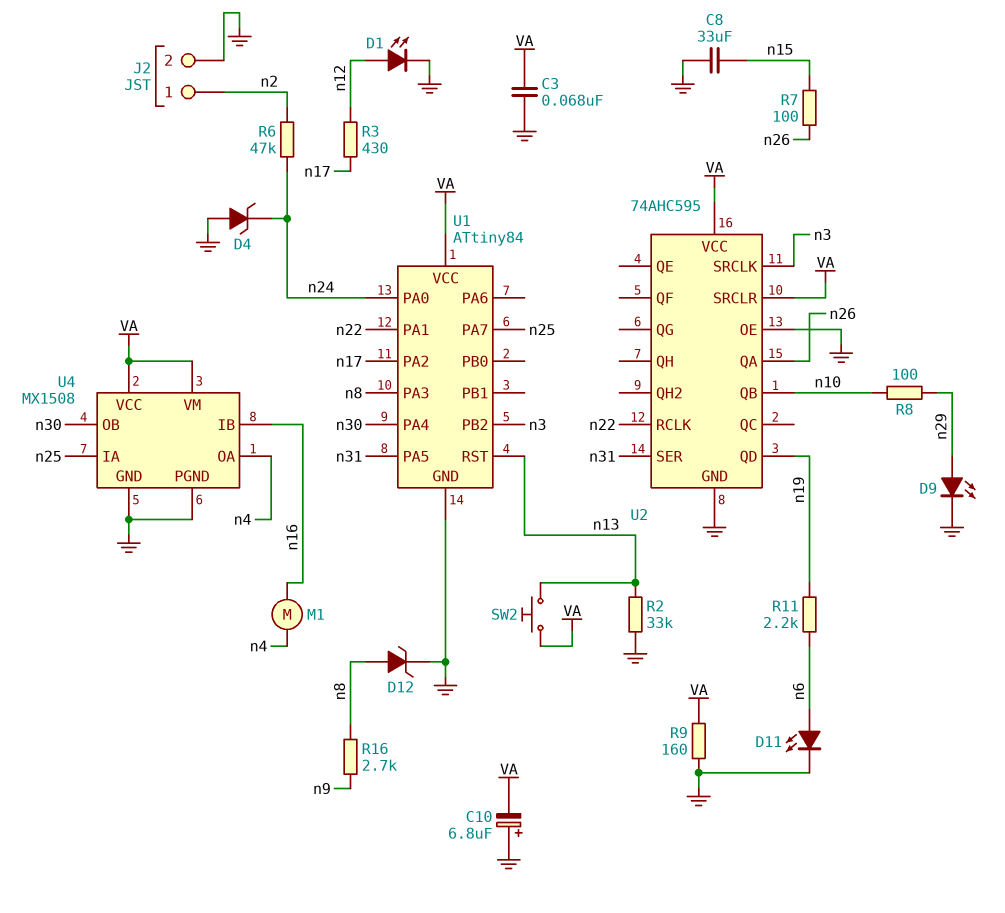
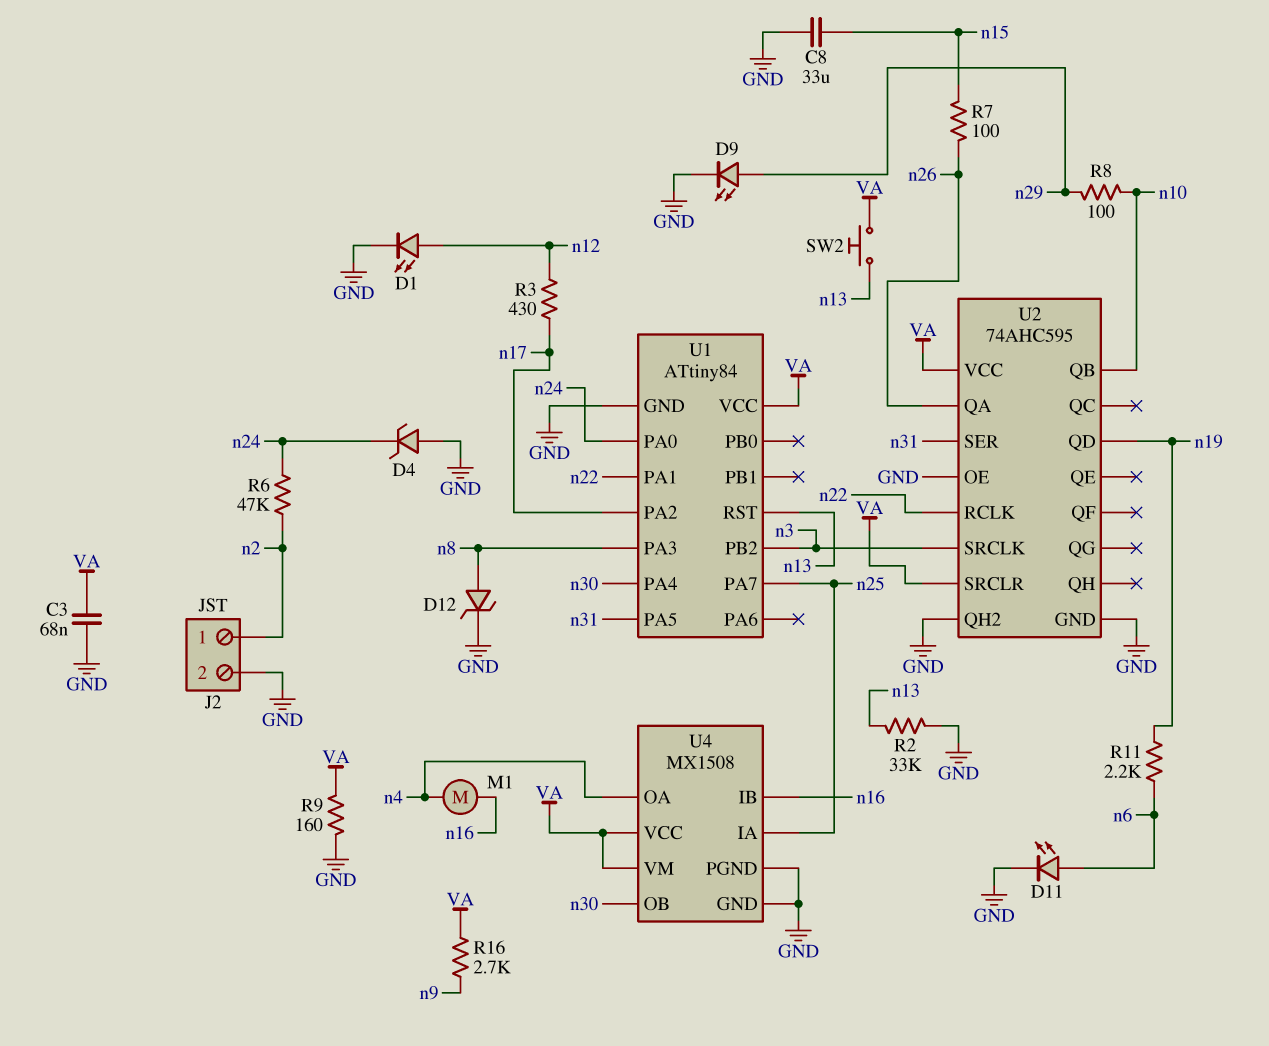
C10: 6.8uF (plus GND, minus VA) -> none
R16: 2.7k (n8, n9) -> 2.7k (VA, n9)
U2 pin QH2: none -> GND

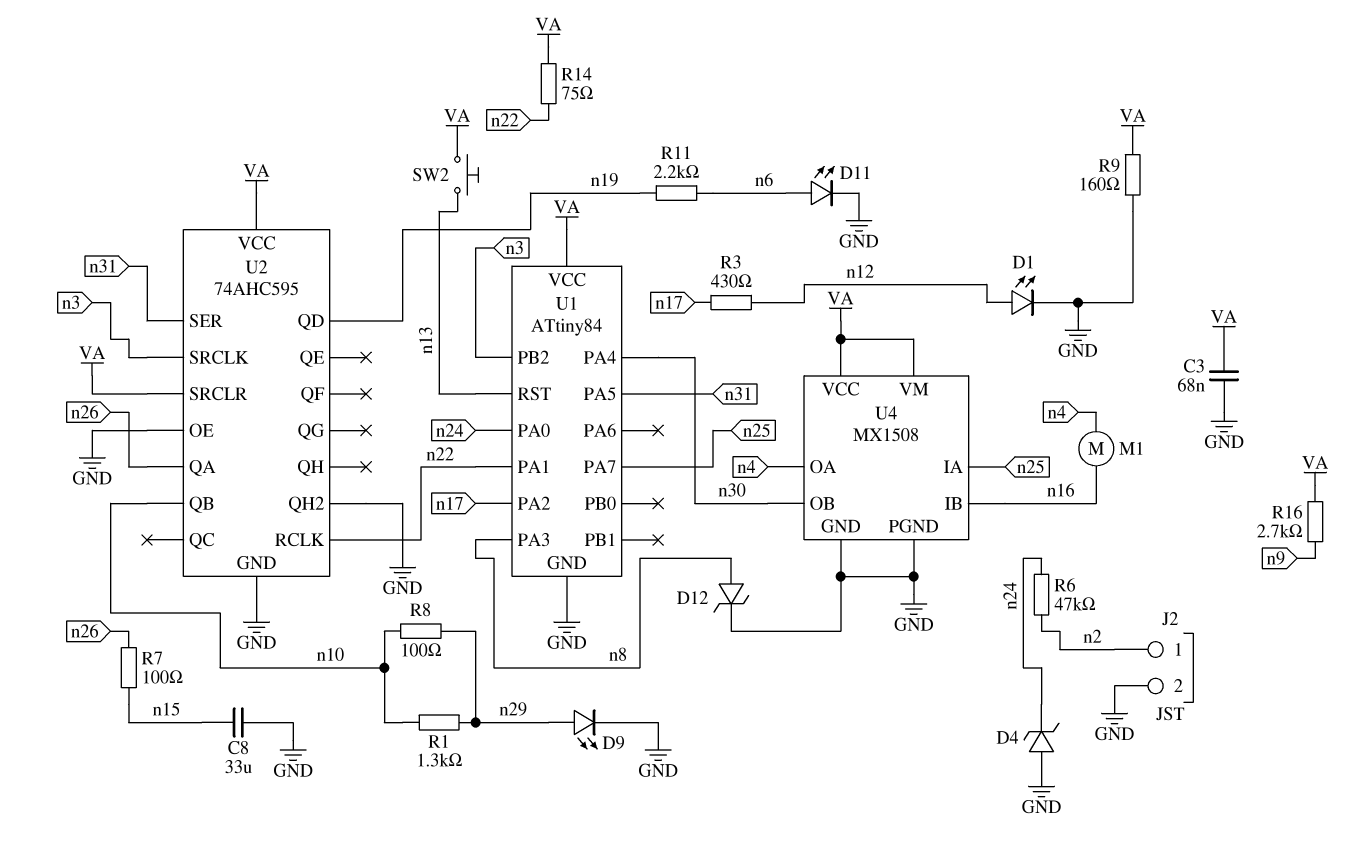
R1: none -> 1.3k (n10, n29)
R2: 33k (GND, n13) -> none
R14: none -> 75 (VA, n22)

